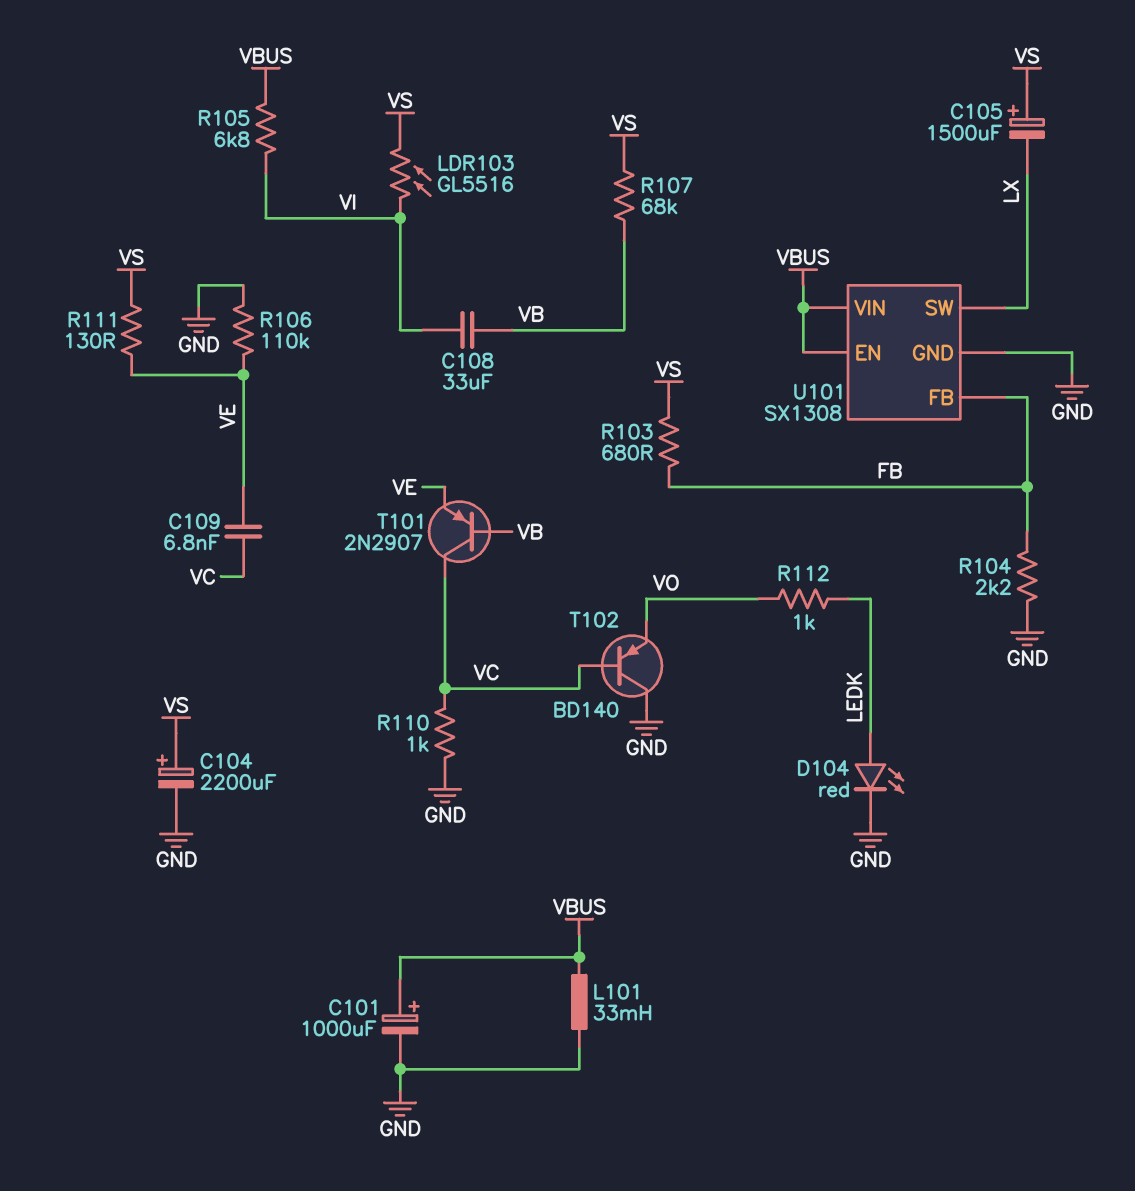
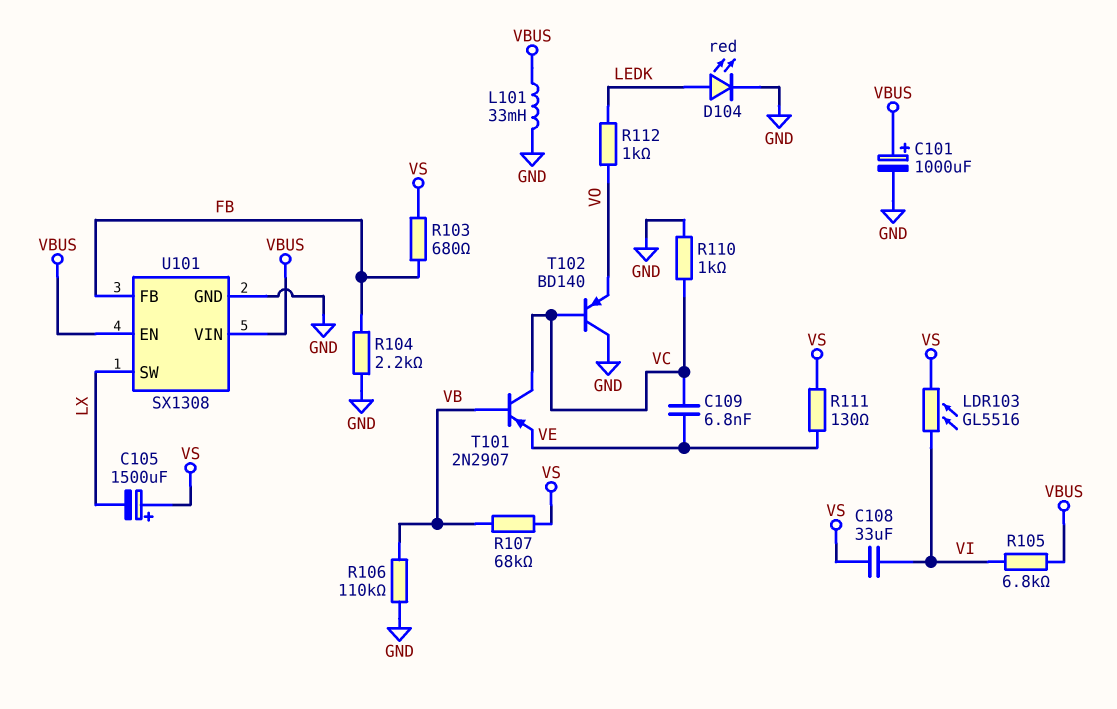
C104: 2200uF (plus VS, minus GND) -> none
C108: 33uF (VB, VI) -> 33uF (VI, VS)
R106: 110k (GND, VE) -> 110k (GND, VB)

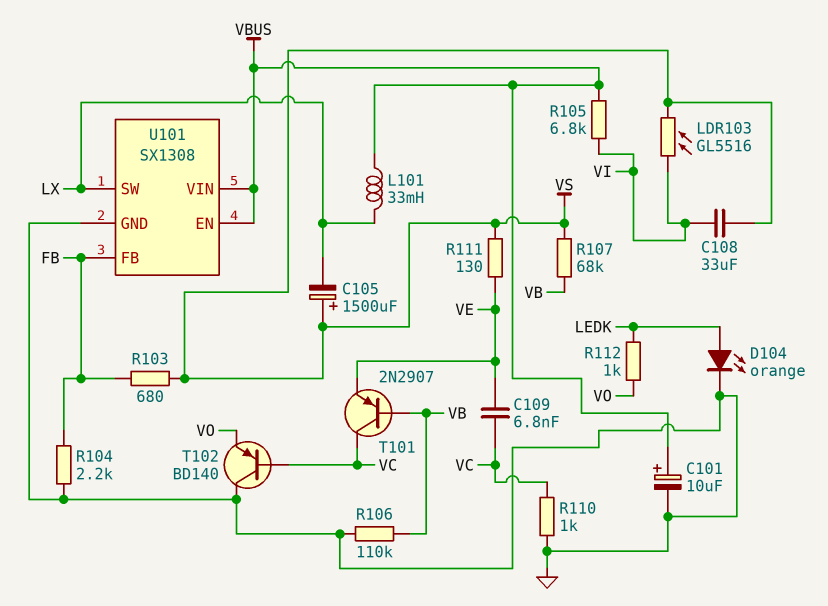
C101: 1000uF (plus VBUS, minus GND) -> 10uF (plus VBUS, minus GND)
D104: LED red (A LEDK, K GND) -> LED orange (A LEDK, K GND)
L101: 33mH (GND, VBUS) -> 33mH (LX, VBUS)

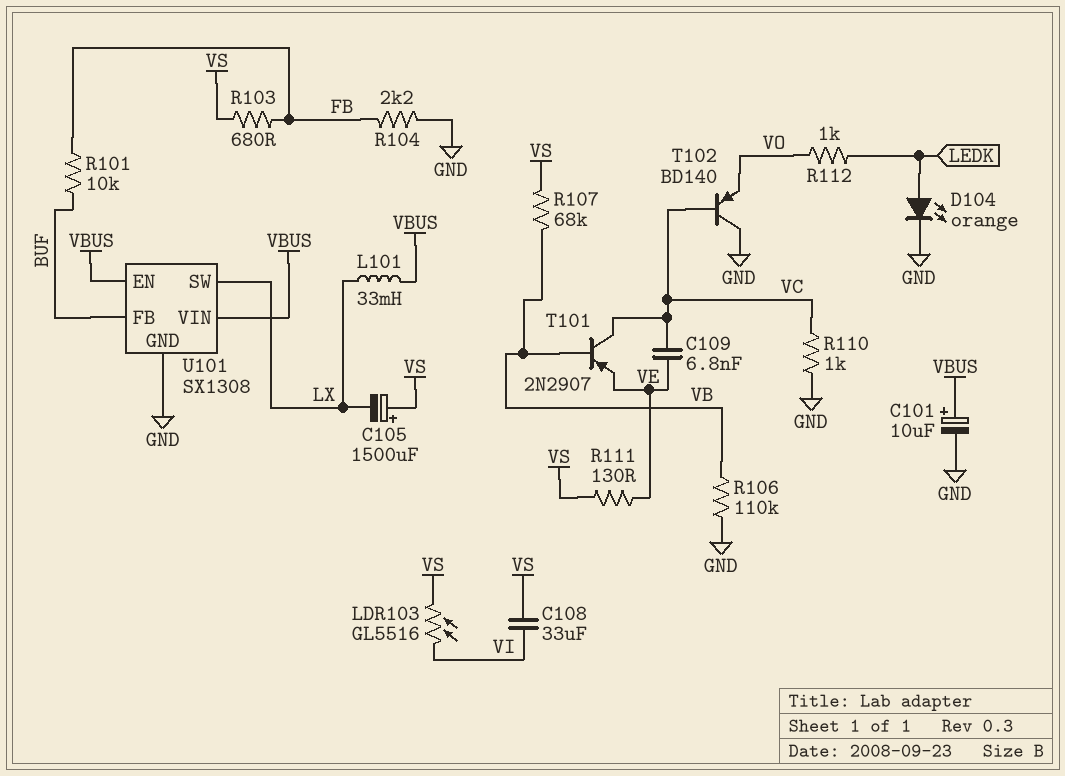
R101: none -> 10k (BUF, FB)
R105: 6.8k (VBUS, VI) -> none
U101 pin FB: FB -> BUF

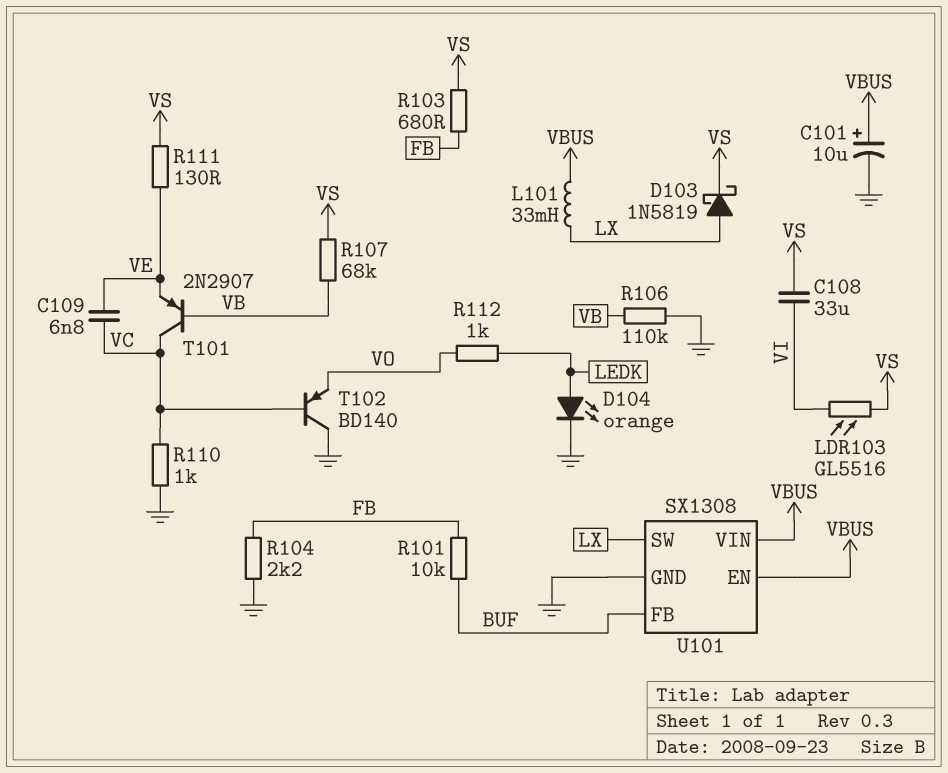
C105: 1500uF (plus VS, minus LX) -> none
D103: none -> schottky 1N5819 (A LX, K VS)

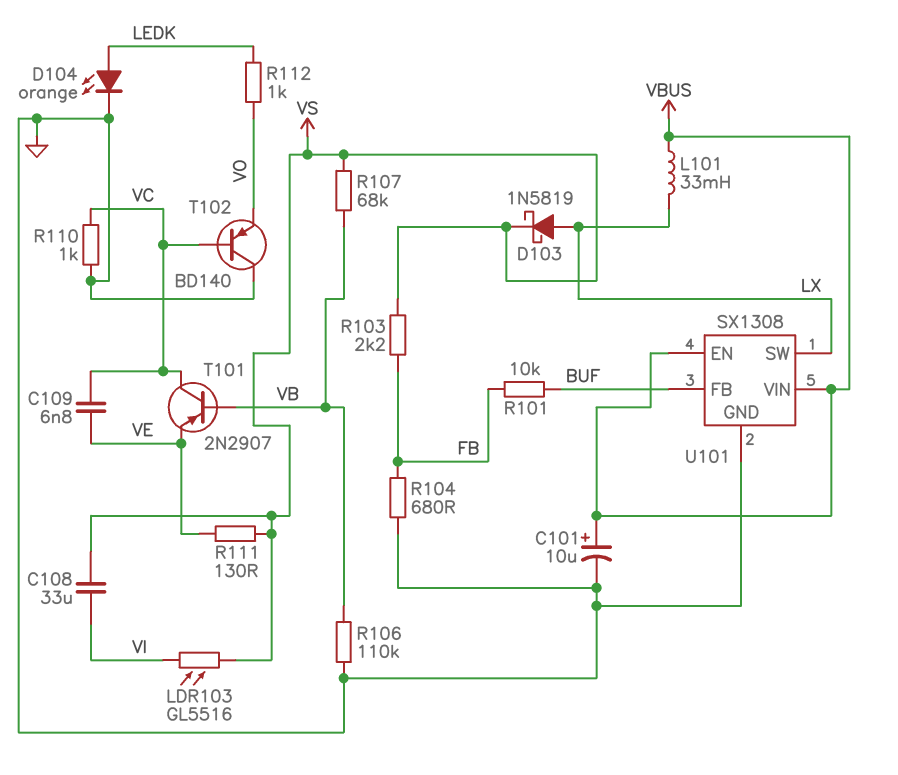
R103: 680 (FB, VS) -> 2.2k (FB, VS)
R104: 2.2k (FB, GND) -> 680 (FB, GND)

